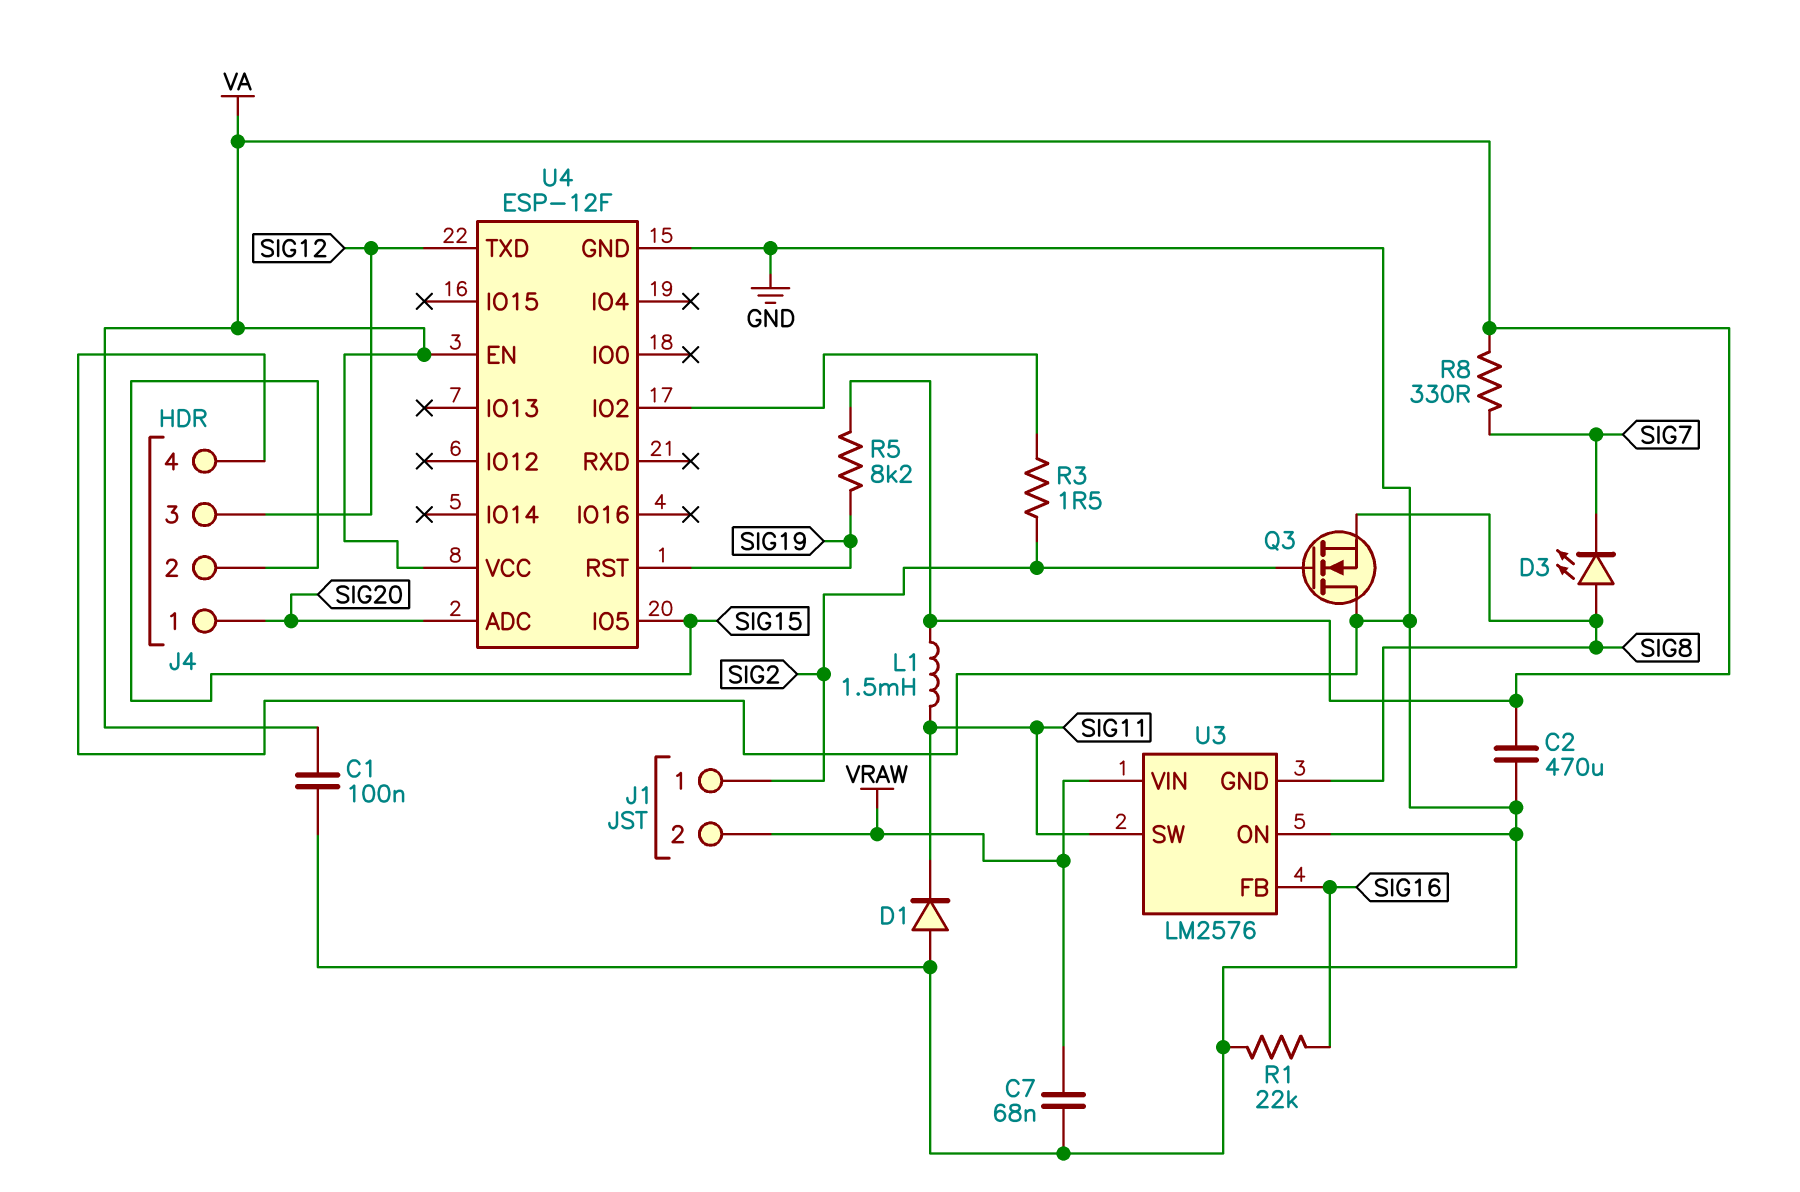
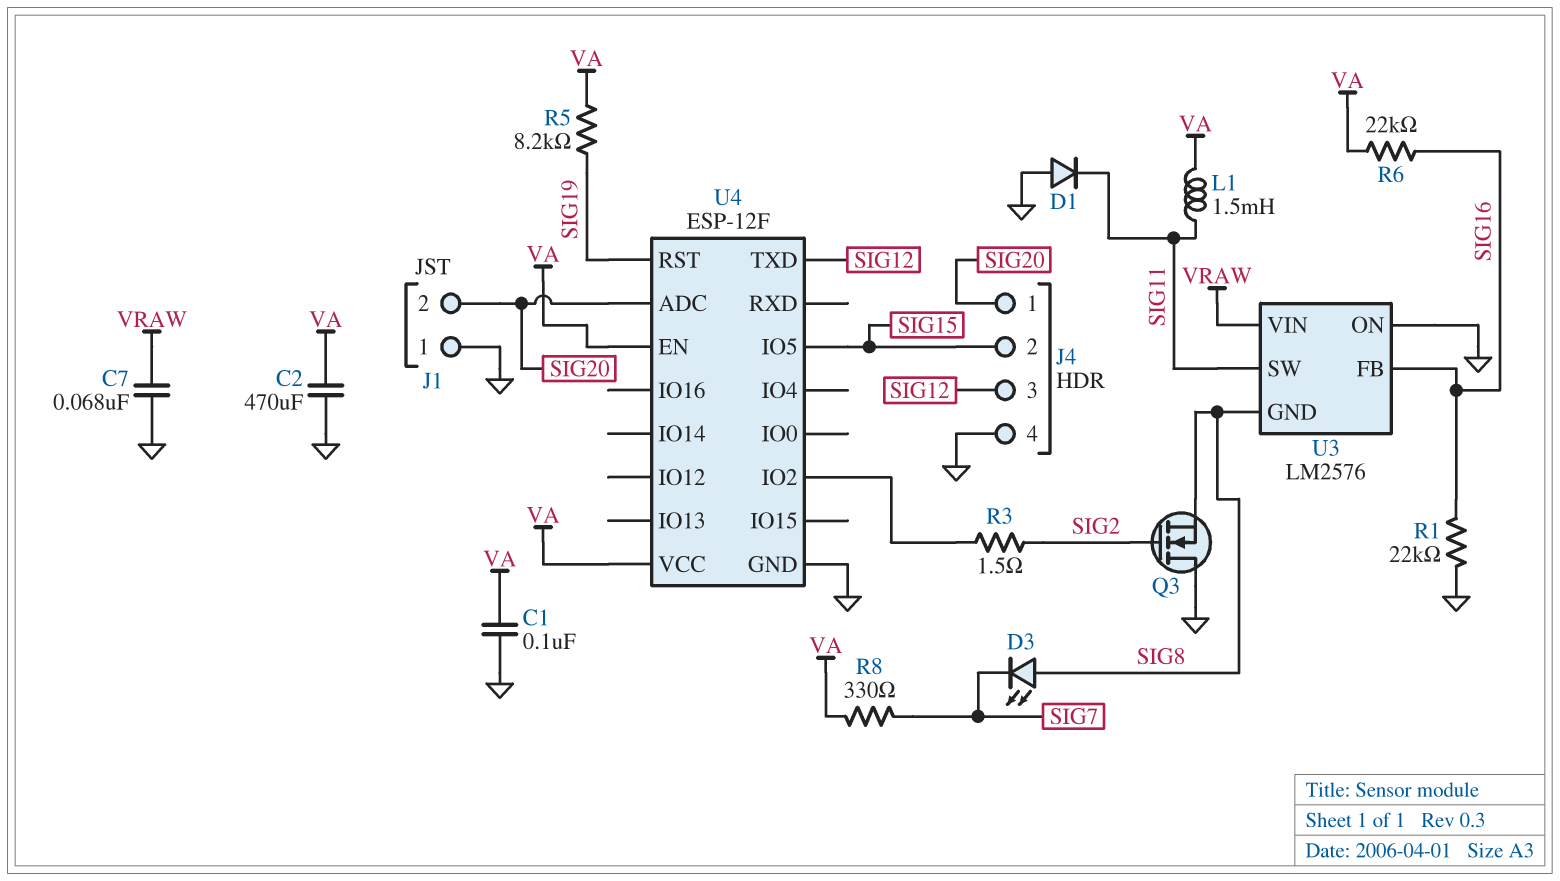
J1 pin 1: SIG2 -> GND
J1 pin 2: VRAW -> SIG20
R6: none -> 22k (SIG16, VA)

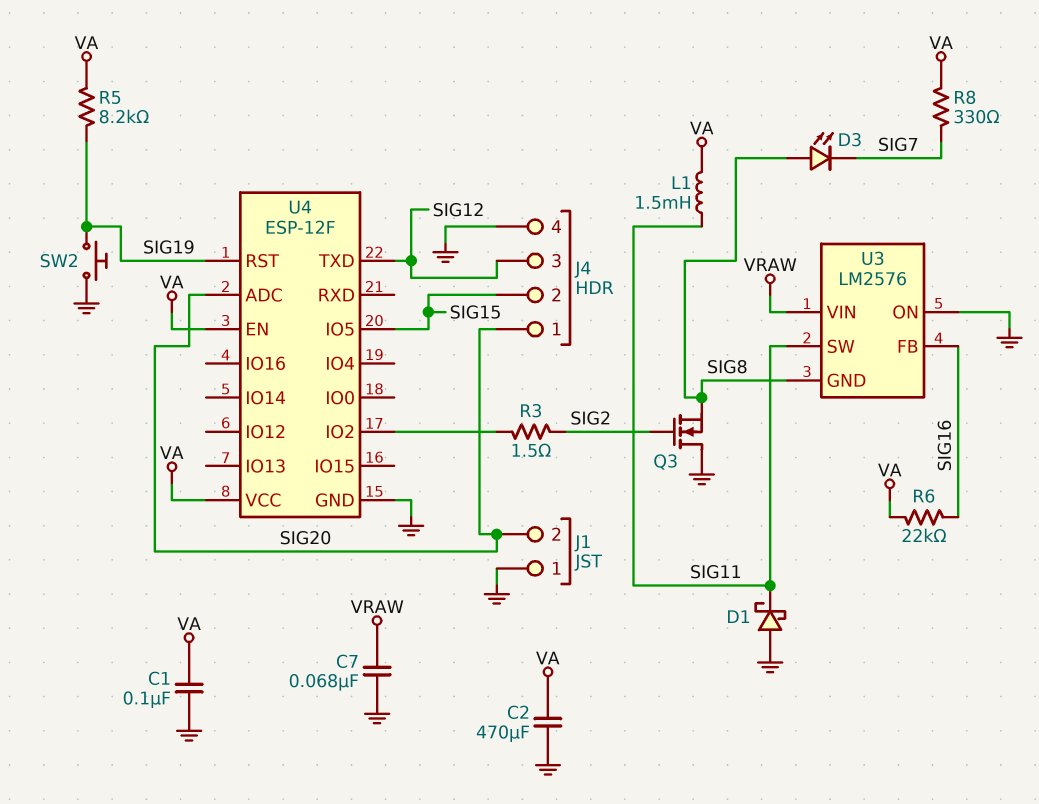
D1: diode (A GND, K SIG11) -> schottky (A GND, K SIG11)
R1: 22k (GND, SIG16) -> none
SW2: none -> button (GND, SIG19)

